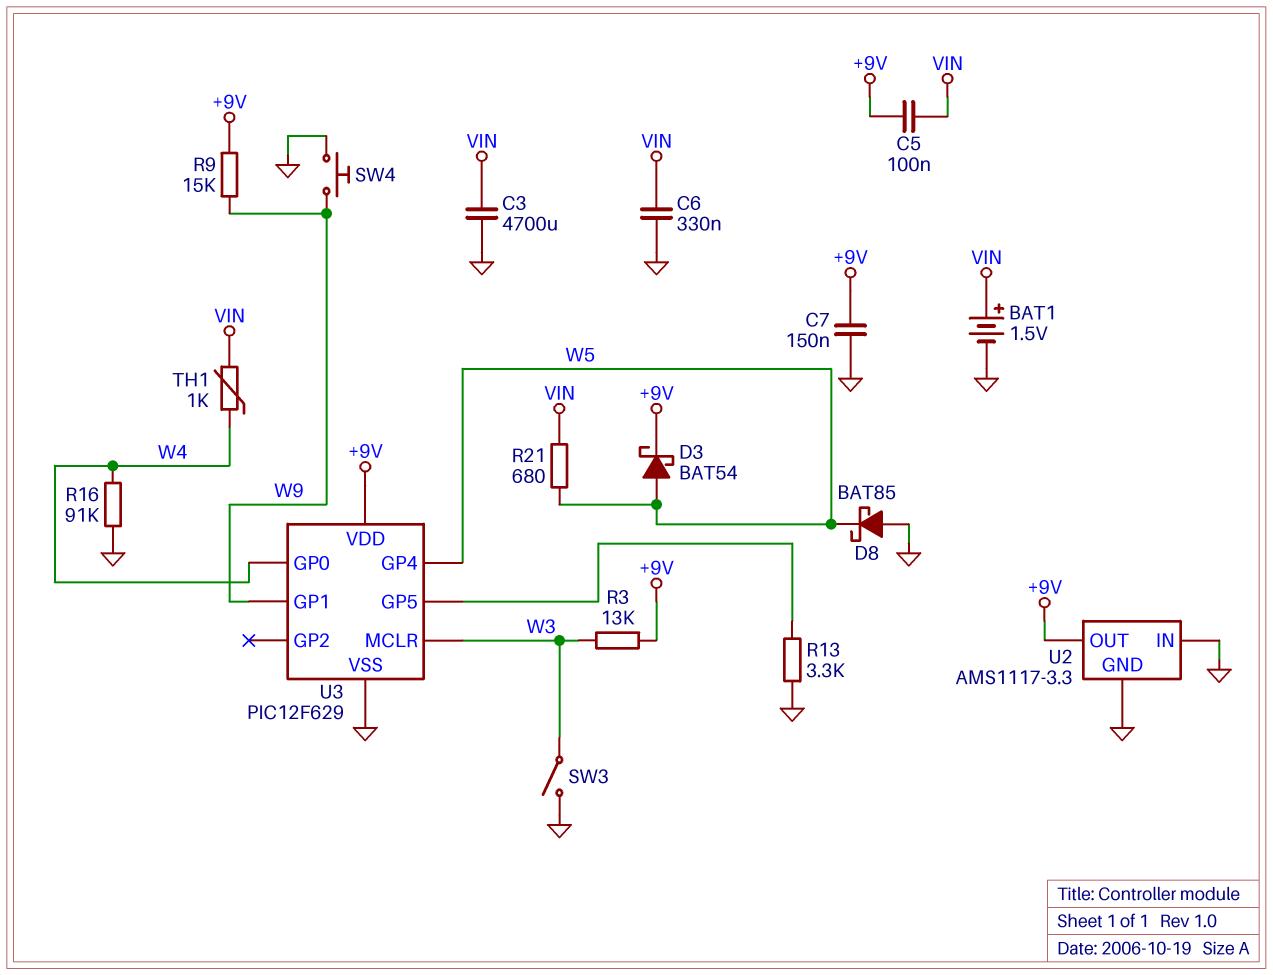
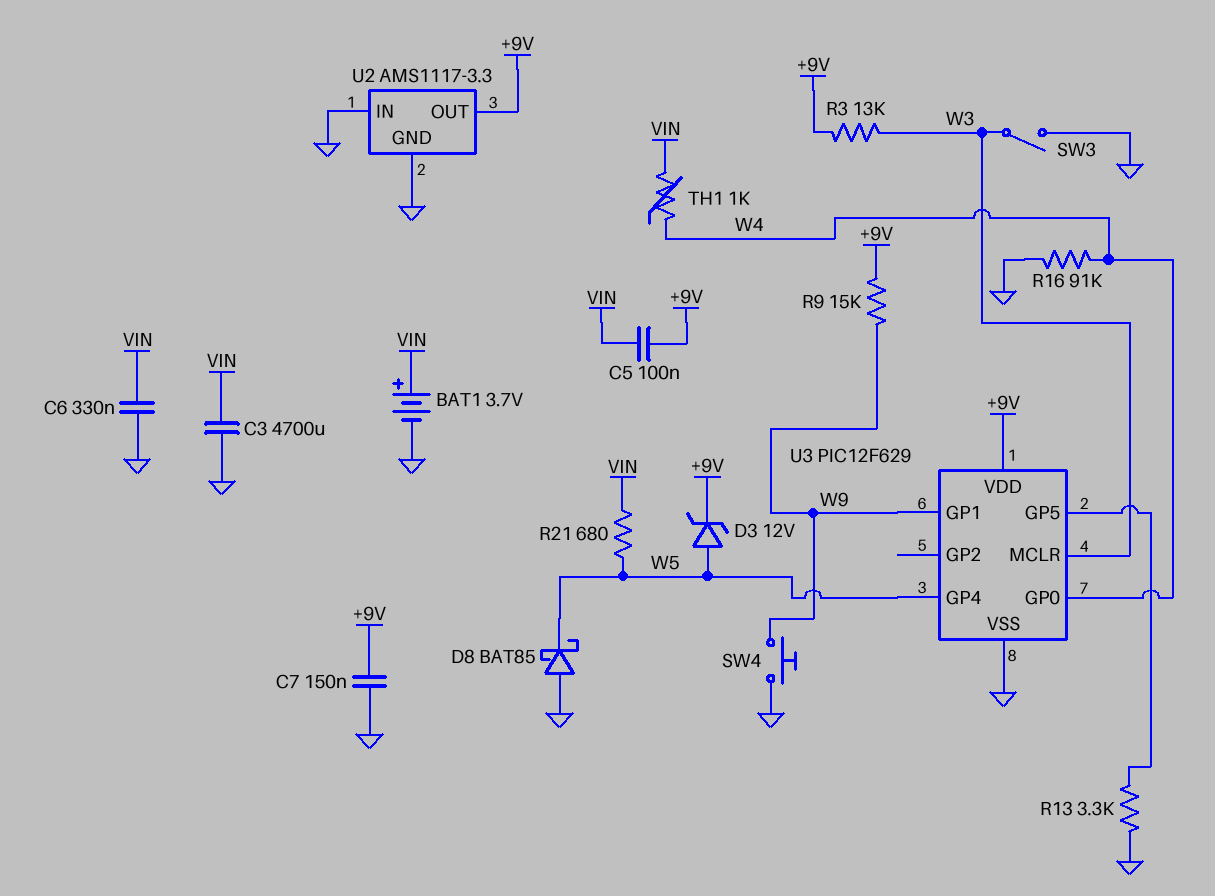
BAT1: 1.5V (plus VIN, minus GND) -> 3.7V (plus VIN, minus GND)
D3: schottky BAT54 (A W5, K +9V) -> zener 12V (A W5, K +9V)

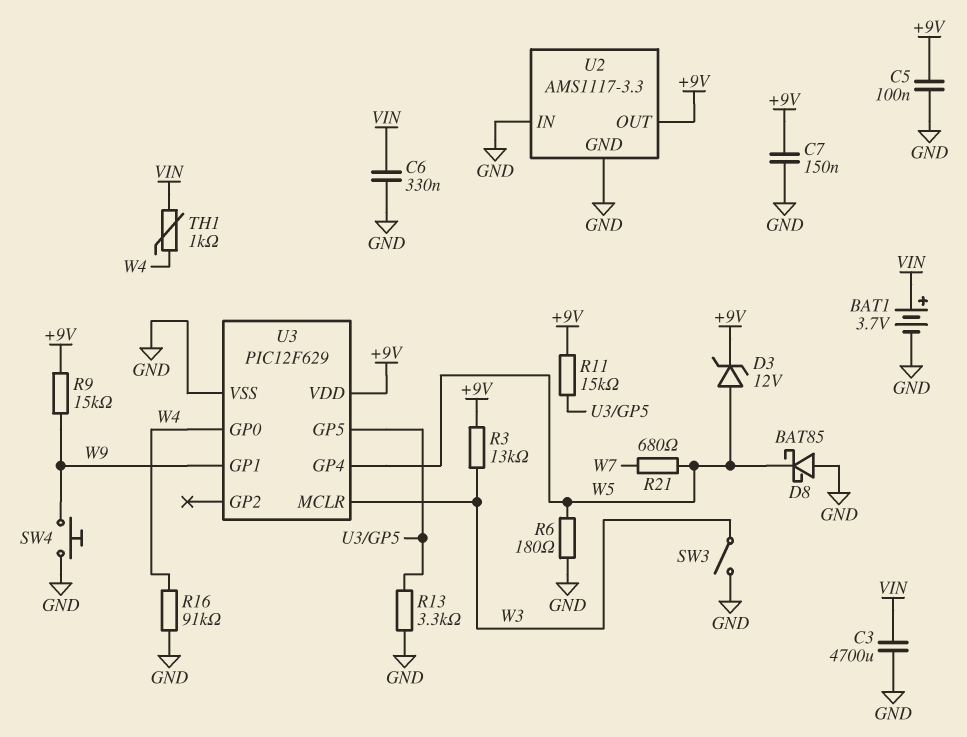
C5: 100nF (+9V, VIN) -> 100nF (+9V, GND)
R6: none -> 180 (GND, W5)
R11: none -> 15k (+9V, U3/GP5)
R21: 680 (VIN, W5) -> 680 (W5, W7)

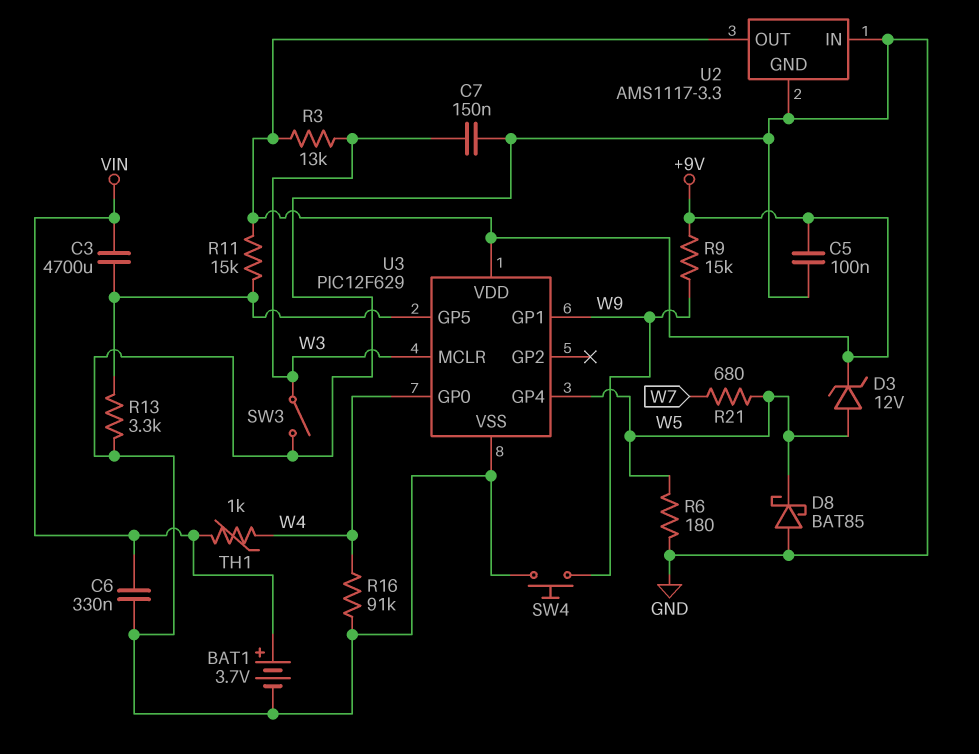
C3: 4700uF (GND, VIN) -> 4700uF (U3/GP5, VIN)
C7: 150nF (+9V, GND) -> 150nF (GND, W3)

